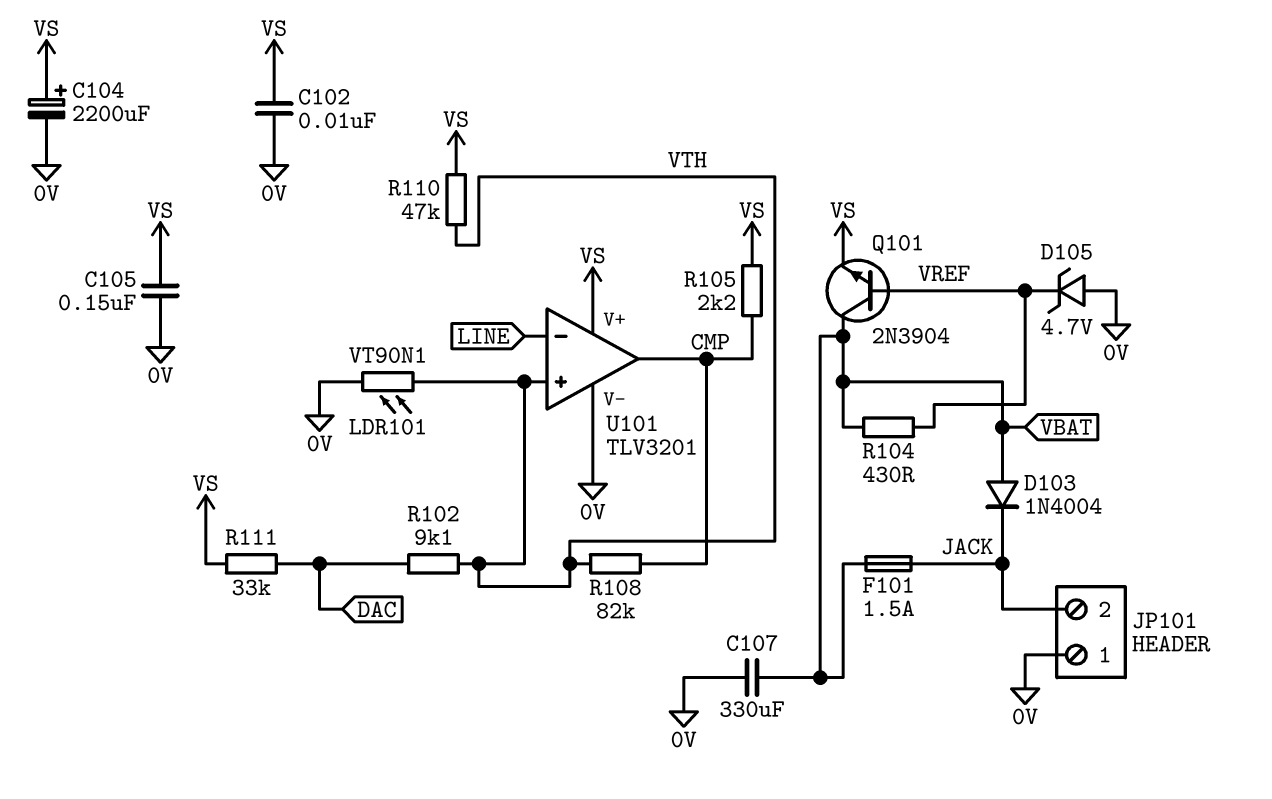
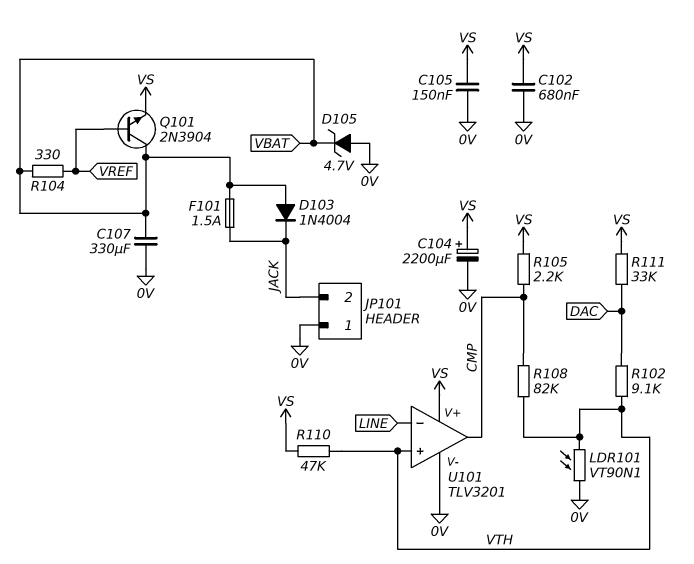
C102: 10nF (0V, VS) -> 680nF (0V, VS)
D105: zener 4.7V (A 0V, K VREF) -> zener 4.7V (A 0V, K VBAT)
R104: 430 (VBAT, VREF) -> 330 (VBAT, VREF)

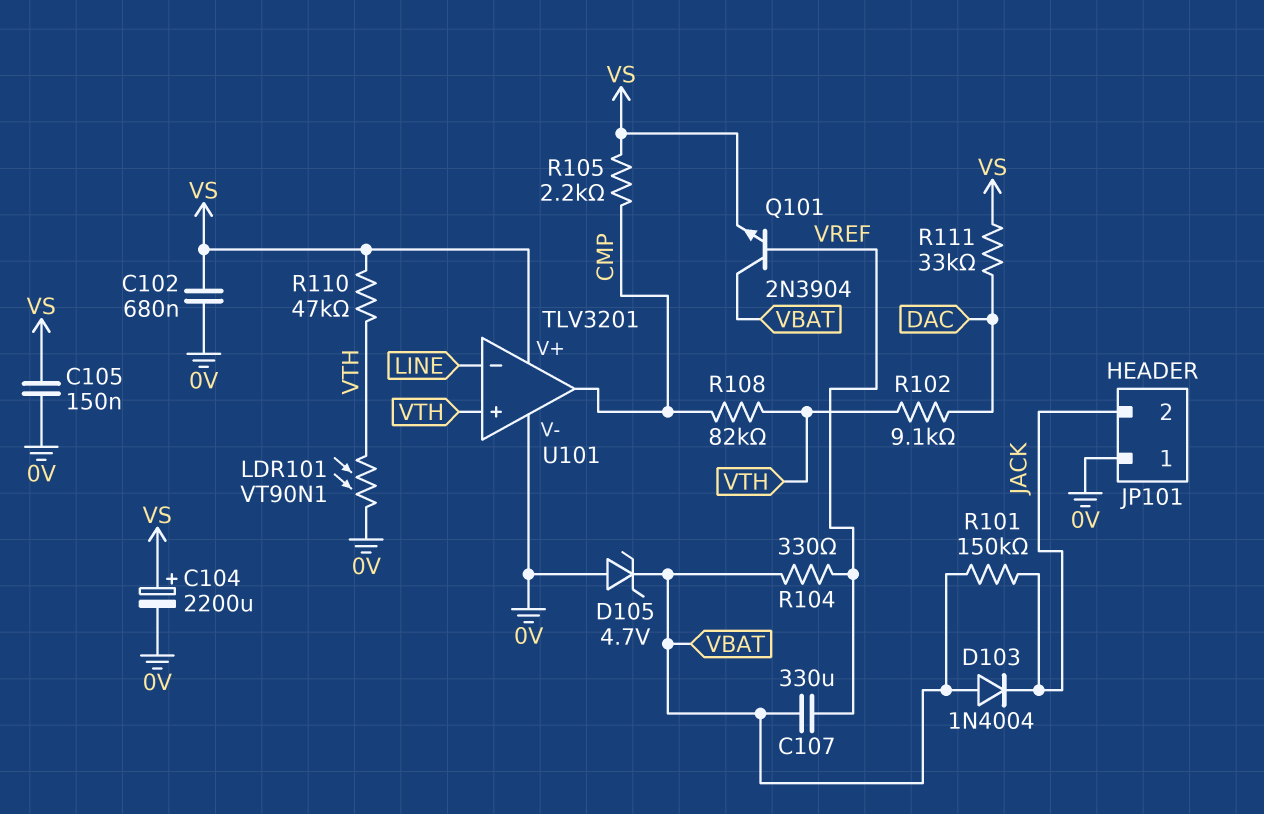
C107: 330uF (0V, VBAT) -> 330uF (VBAT, VREF)
F101: 1.5A (JACK, VBAT) -> none
R101: none -> 150k (JACK, VBAT)

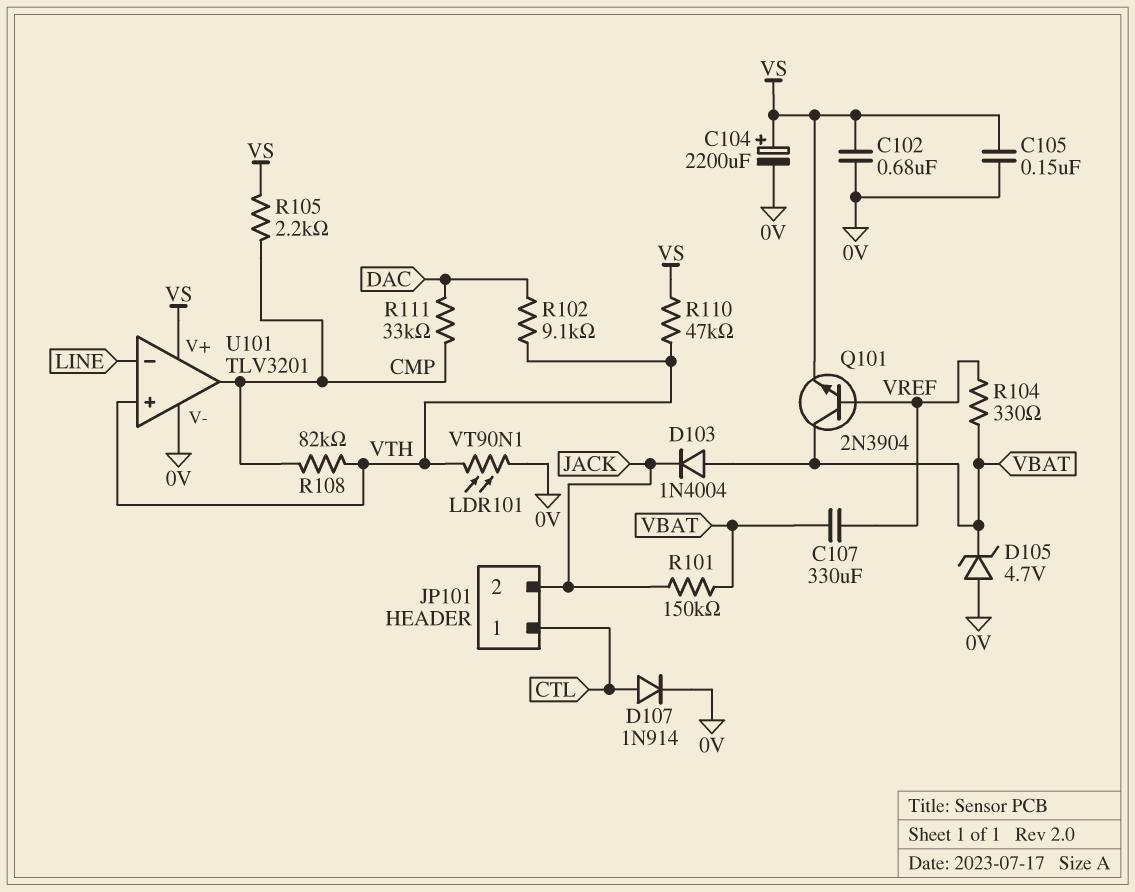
D107: none -> diode 1N914 (A CTL, K 0V)
JP101 pin 1: 0V -> CTL
R111: 33k (DAC, VS) -> 33k (CMP, DAC)

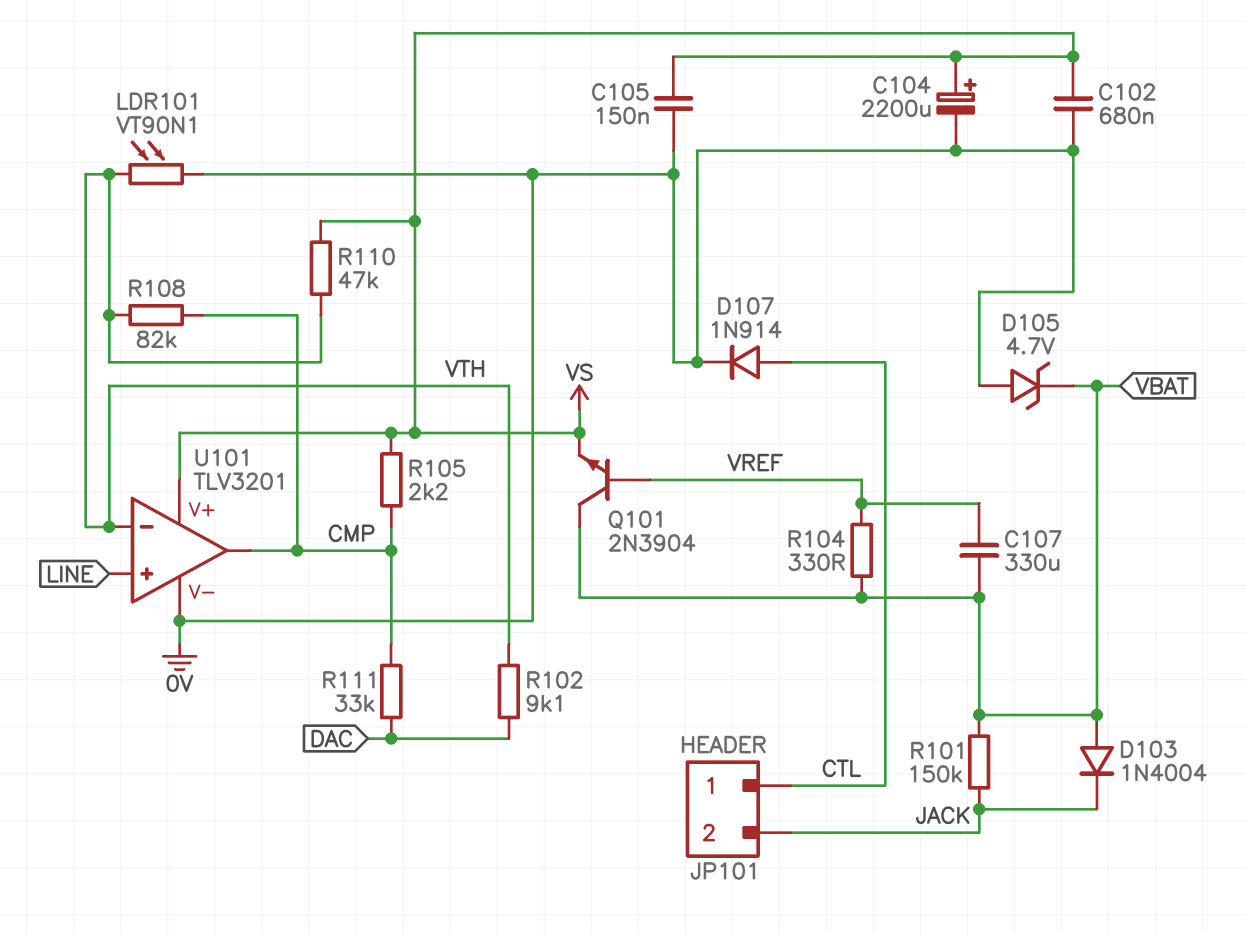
U101 pin in+: VTH -> LINE
U101 pin in-: LINE -> VTH

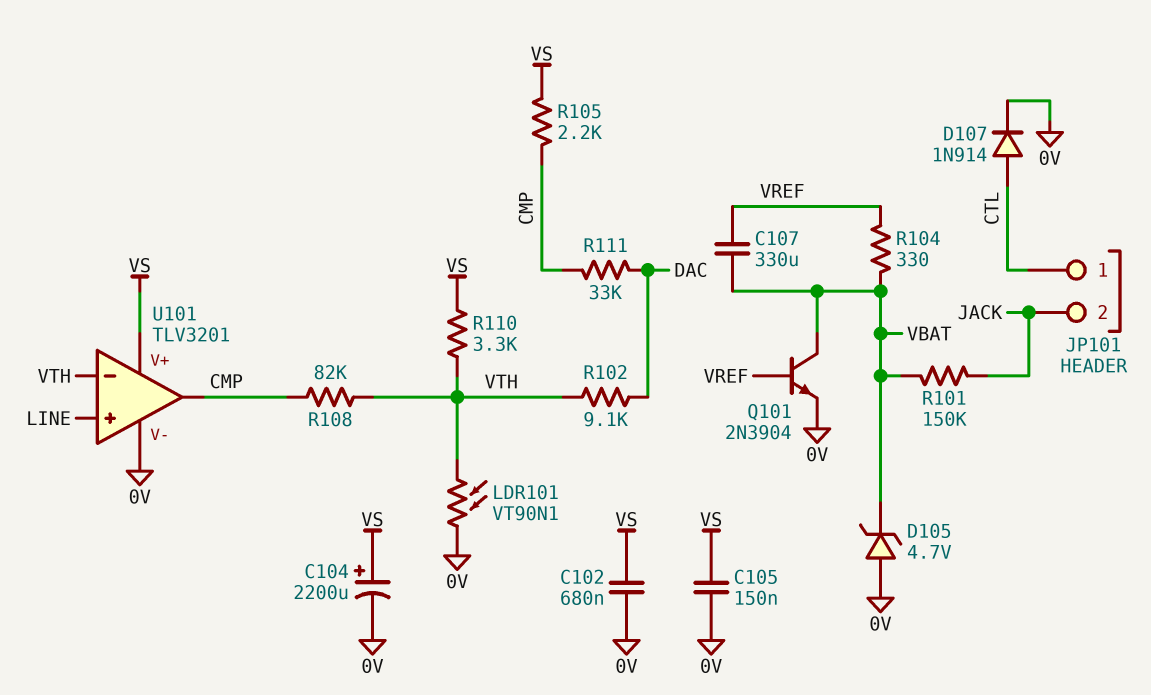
D103: diode 1N4004 (A VBAT, K JACK) -> none
Q101: NPN 2N3904 (B VREF, C VBAT, E VS) -> NPN 2N3904 (B VREF, C VBAT, E 0V)
R110: 47k (VS, VTH) -> 3.3k (VS, VTH)

